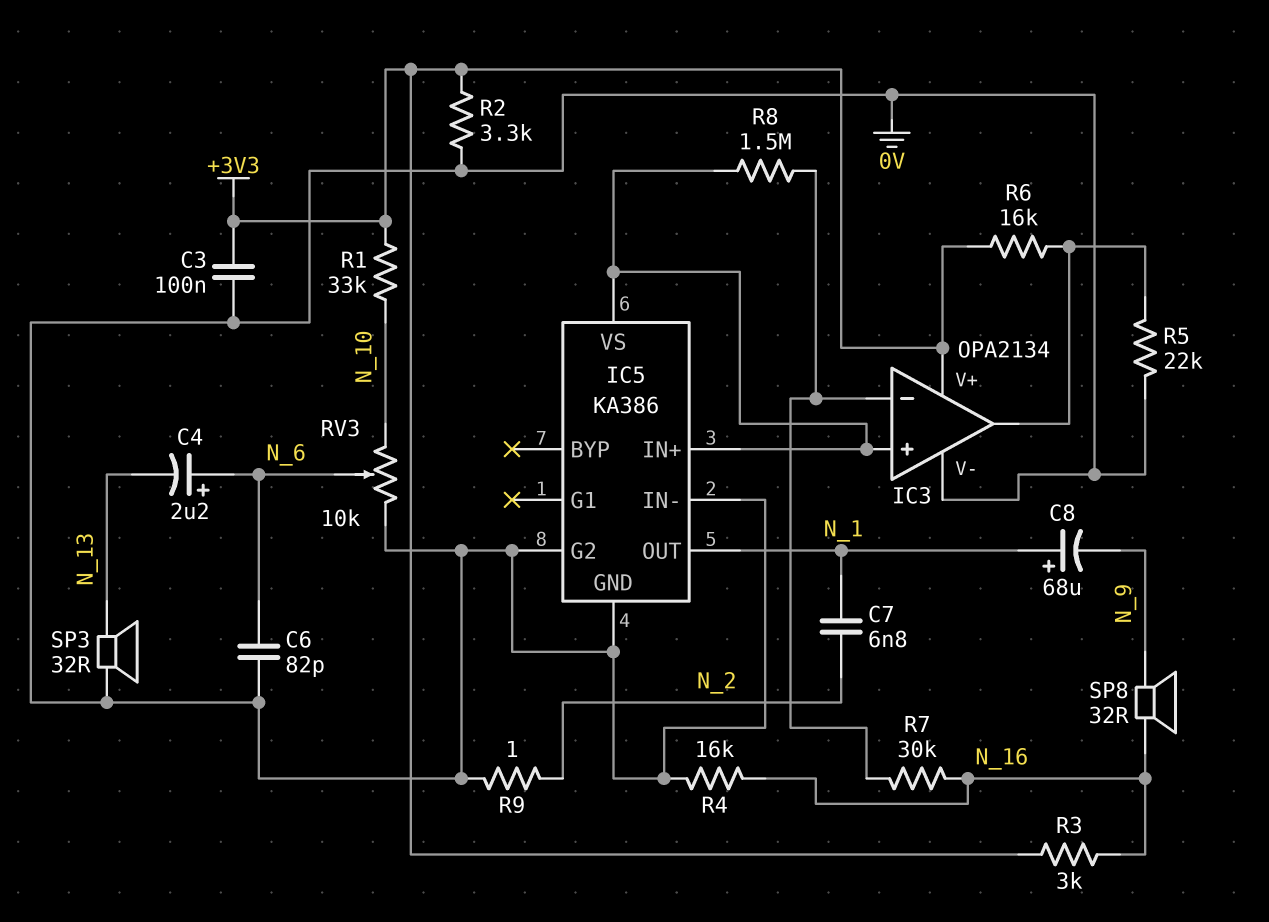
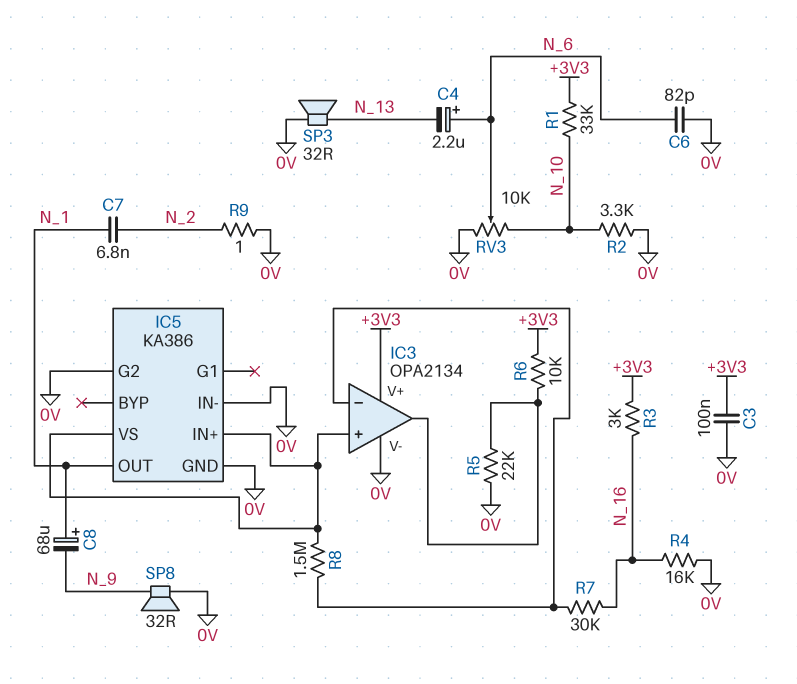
R2: 3.3k (+3V3, 0V) -> 3.3k (0V, N_10)
R6: 16k (+3V3, IC3/out) -> 10k (+3V3, IC3/out)
SP8: speaker 32R (N_9, N_16) -> speaker 32R (0V, N_9)

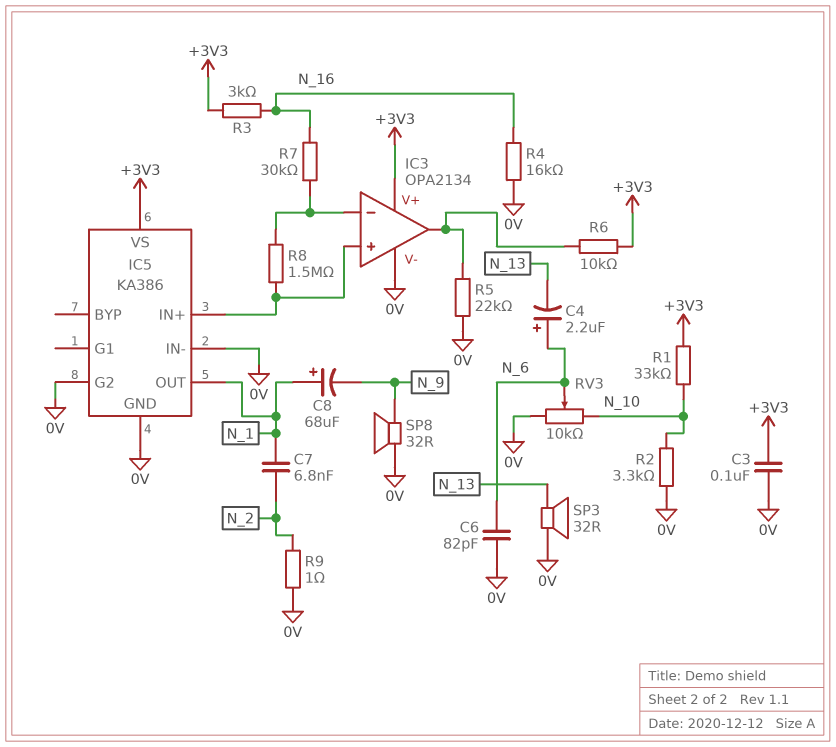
IC5 pin VS: IC3/in+ -> +3V3

